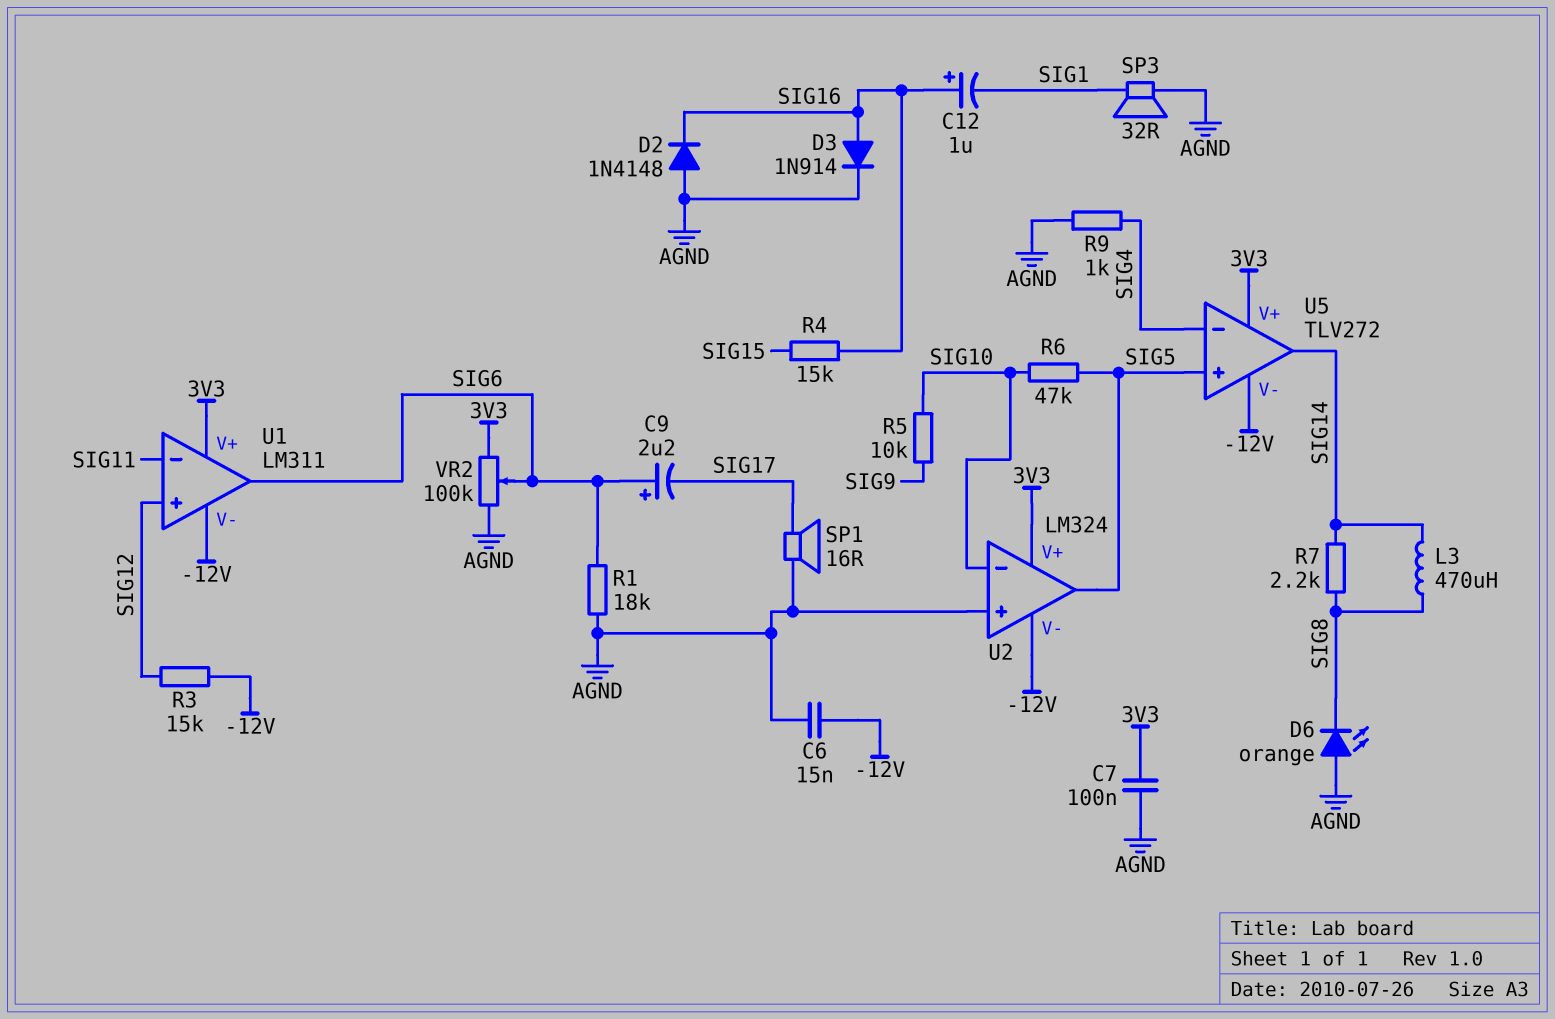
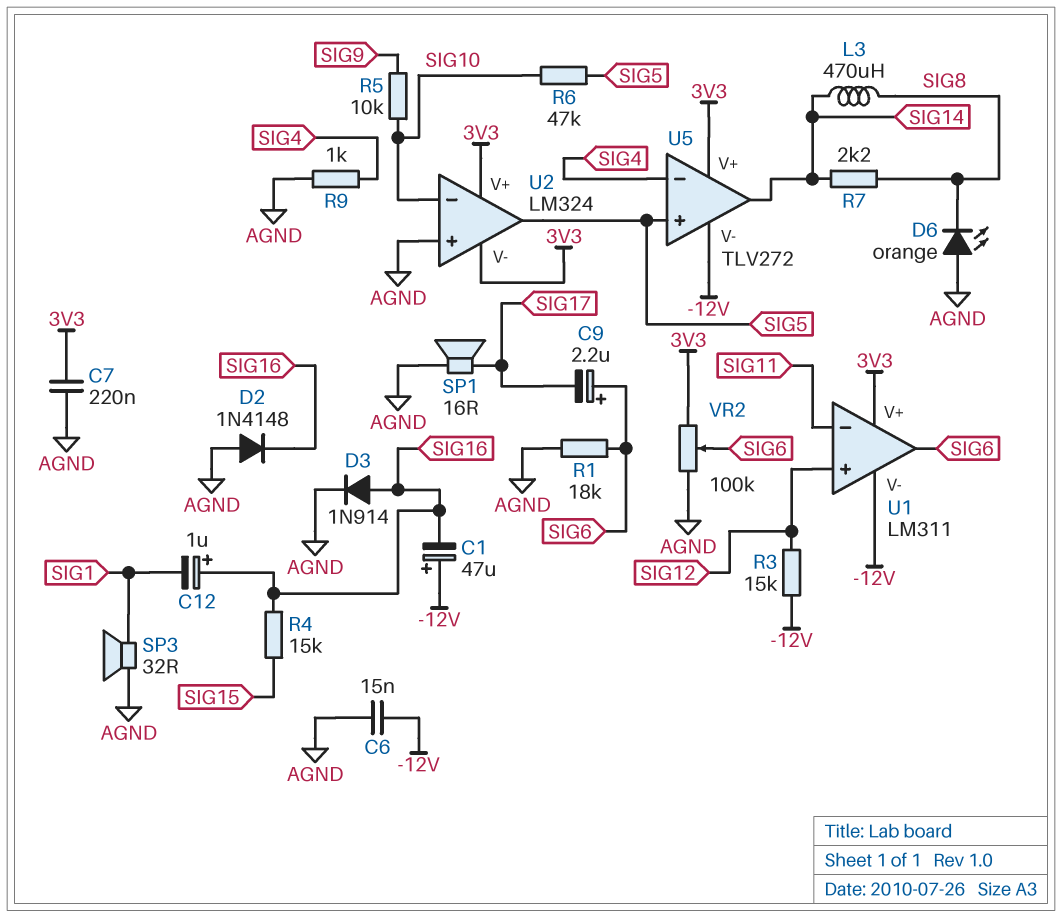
C1: none -> 47uF (plus -12V, minus SIG16)
C7: 100nF (3V3, AGND) -> 220nF (3V3, AGND)
U2 pin V-: -12V -> 3V3

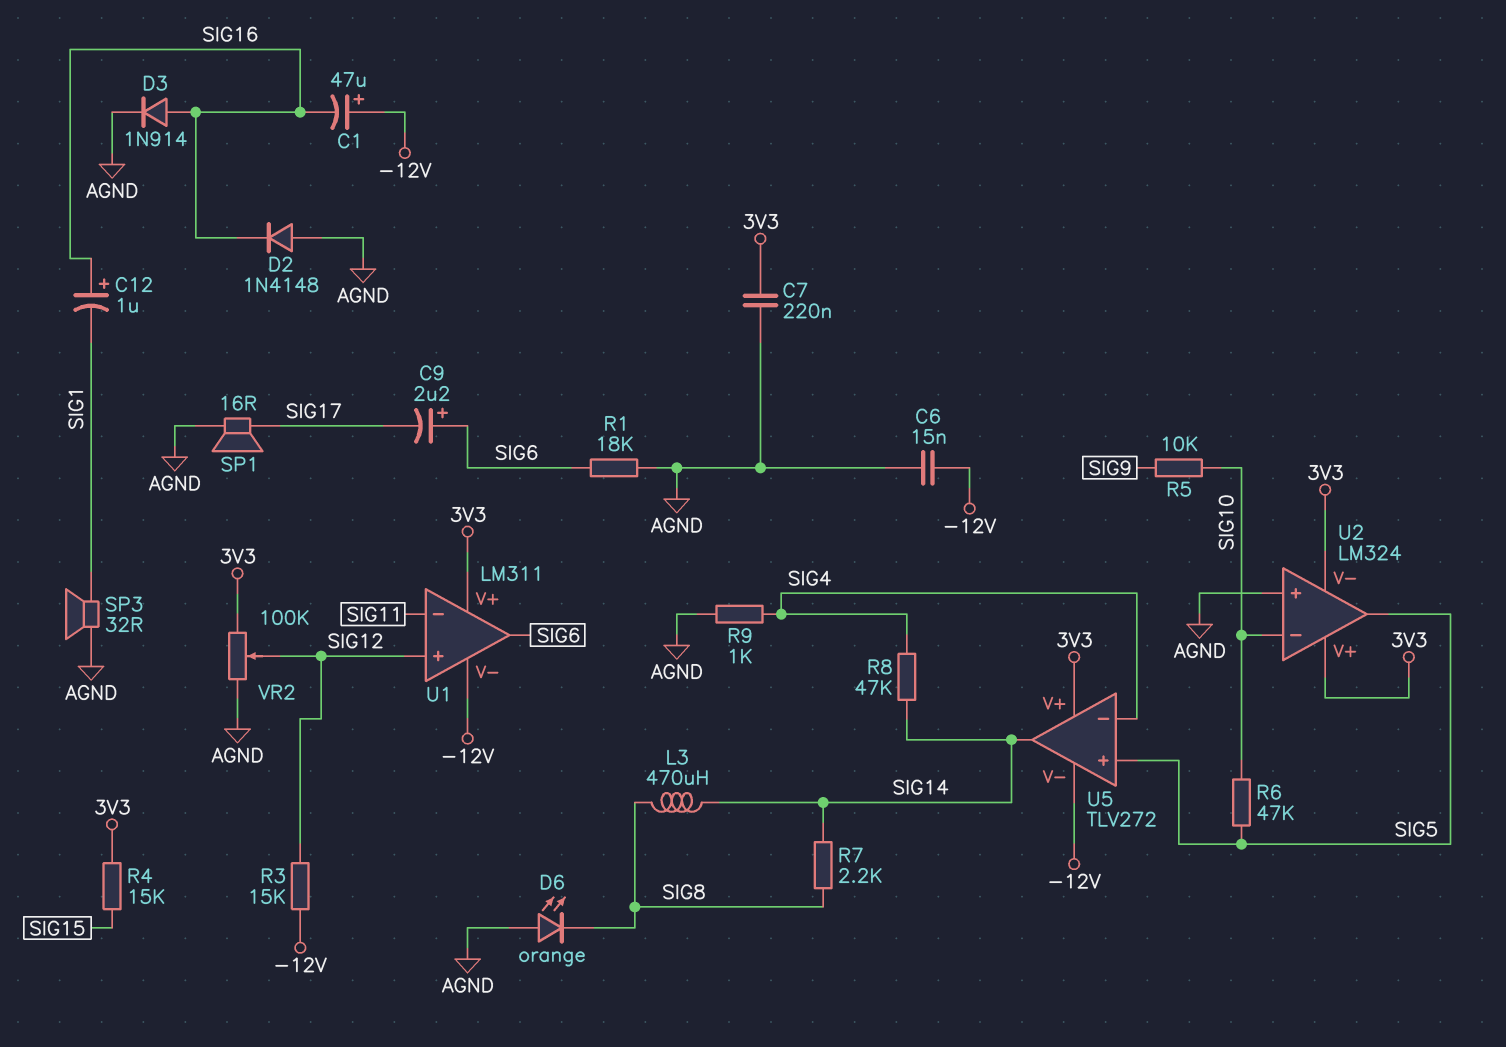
R4: 15k (SIG15, SIG16) -> 15k (3V3, SIG15)
R8: none -> 47k (SIG4, SIG14)
VR2: 100k (3V3, AGND, wiper SIG6) -> 100k (3V3, AGND, wiper SIG12)

